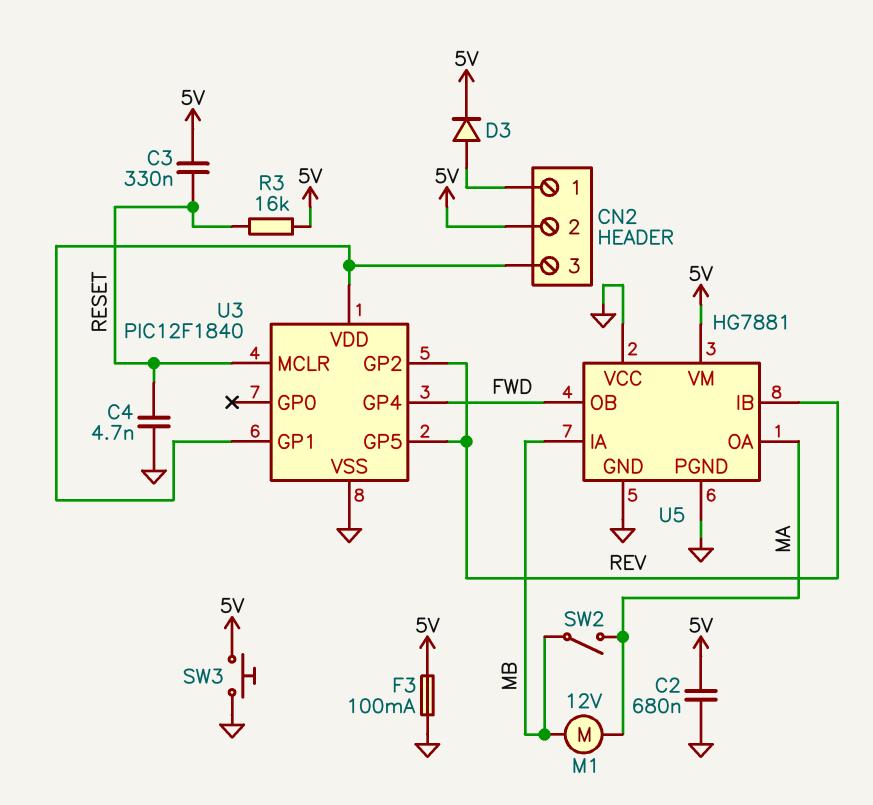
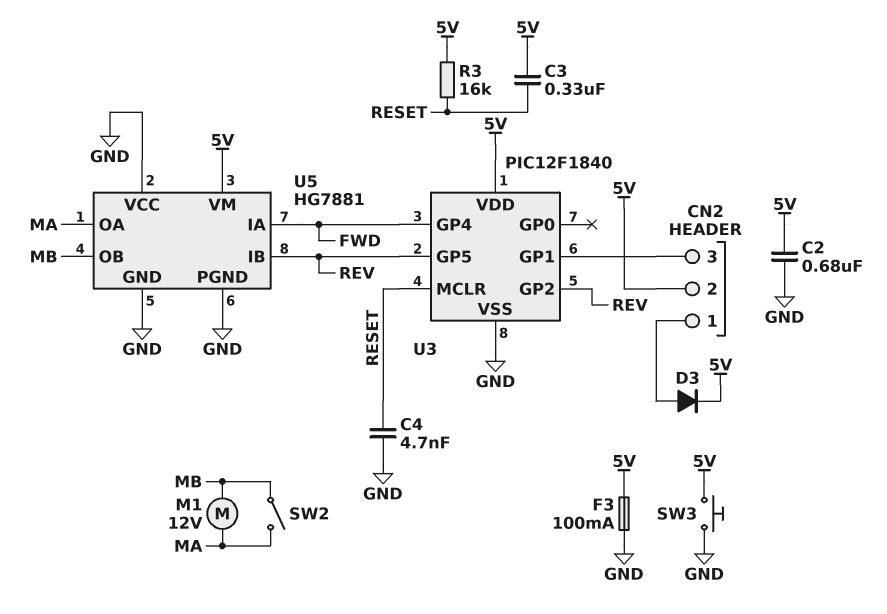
U3 pin VDD: CN2/3 -> 5V
U5 pin IA: MB -> FWD
U5 pin OB: FWD -> MB

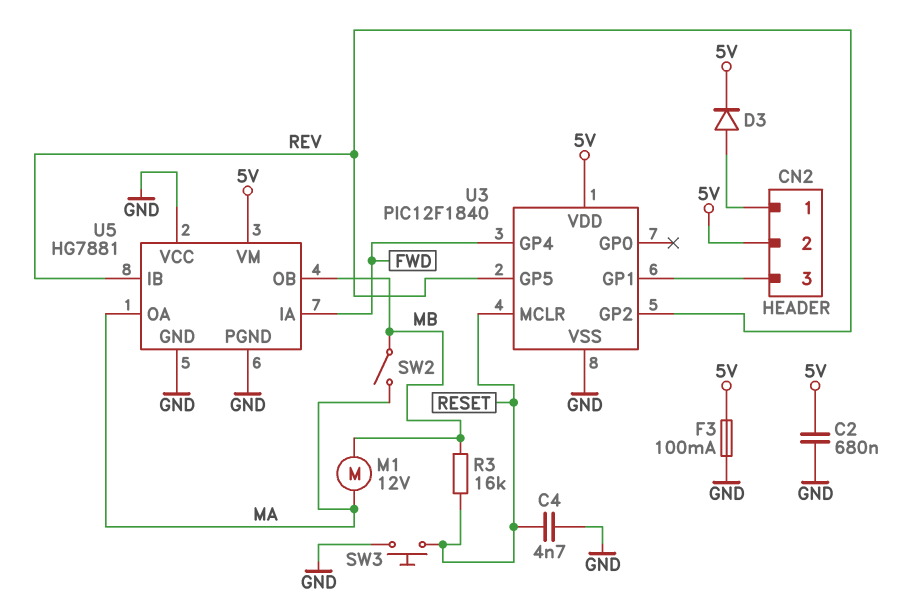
C3: 330nF (5V, RESET) -> none
R3: 16k (5V, RESET) -> 16k (MB, RESET)
SW3: button (5V, GND) -> button (GND, RESET)

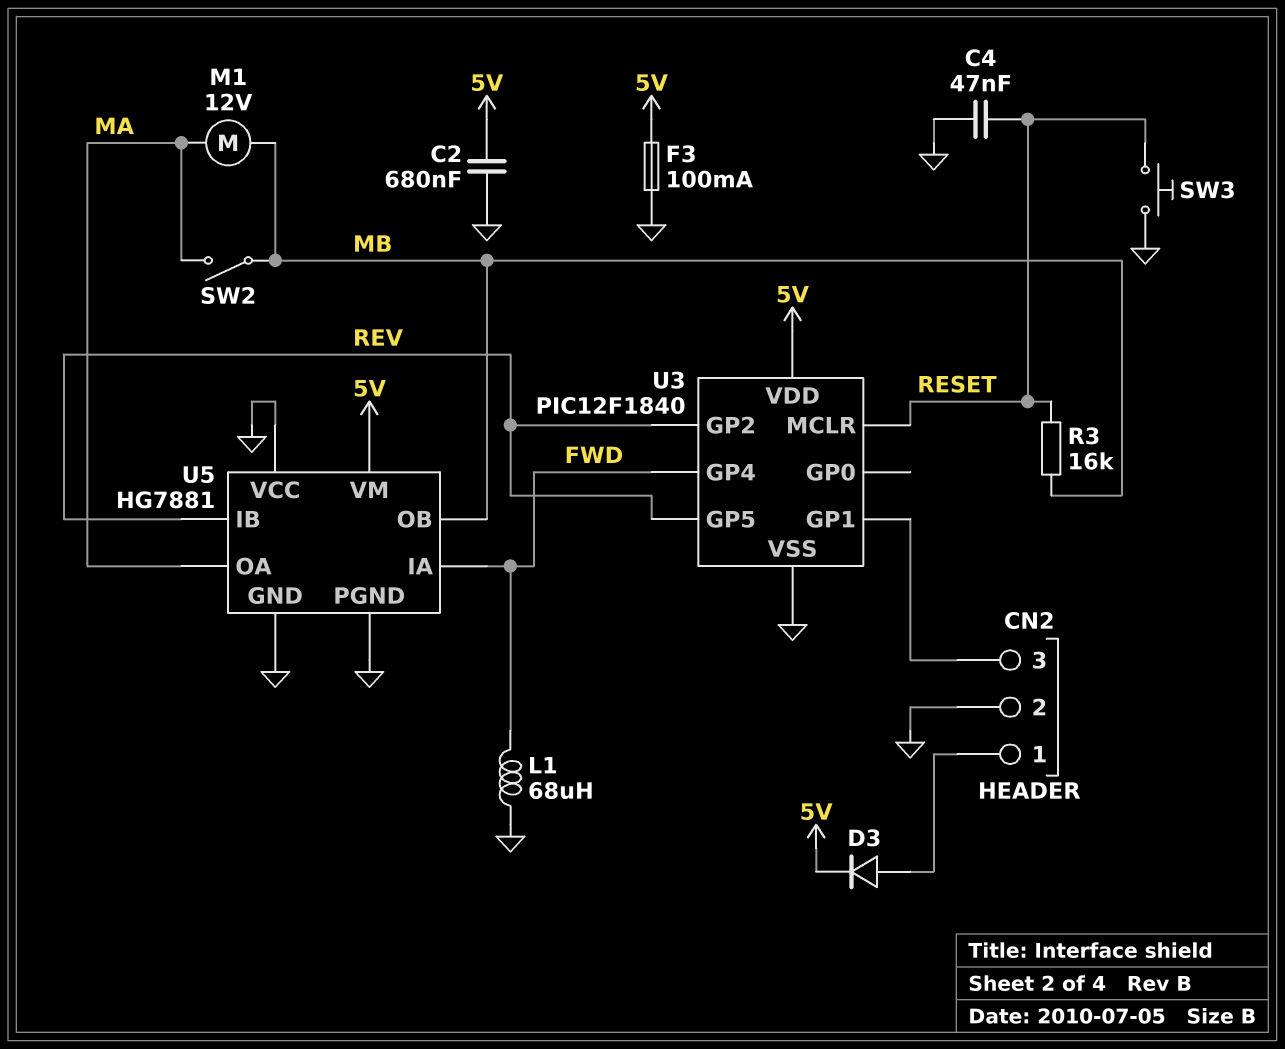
C4: 4.7nF (GND, RESET) -> 47nF (GND, RESET)
CN2 pin 2: 5V -> GND
L1: none -> 68uH (FWD, GND)

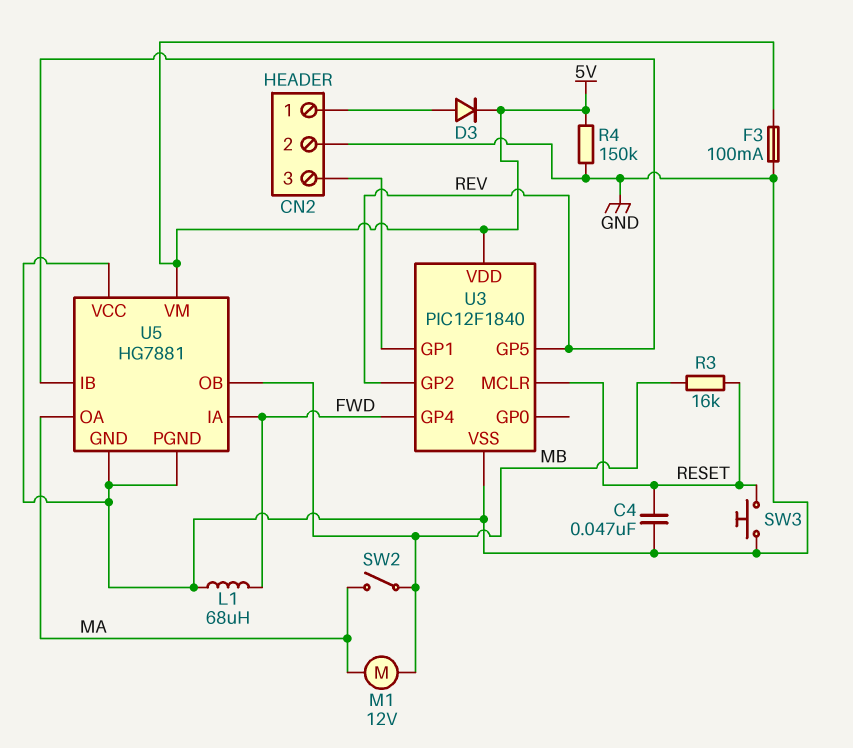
C2: 680nF (5V, GND) -> none
R4: none -> 150k (5V, GND)

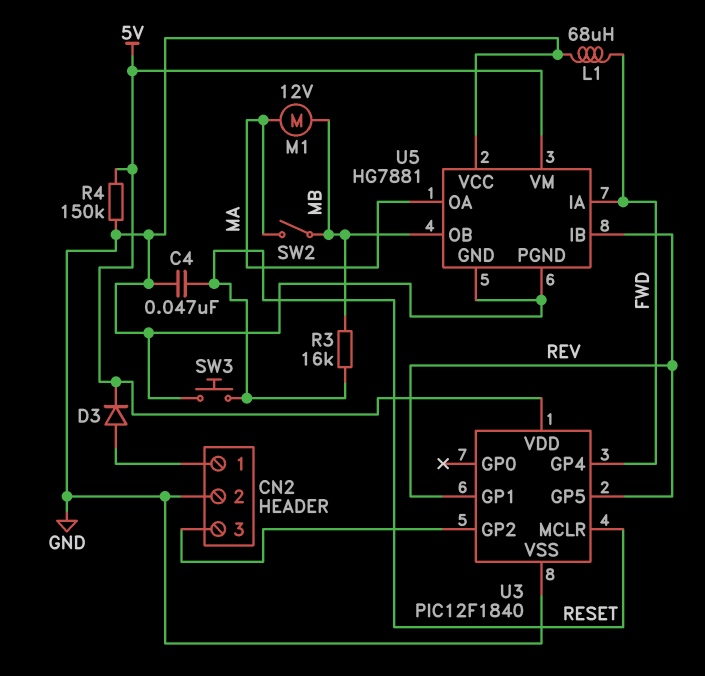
F3: 100mA (5V, GND) -> none
U3 pin GP1: CN2/3 -> REV
U3 pin GP2: REV -> CN2/3

